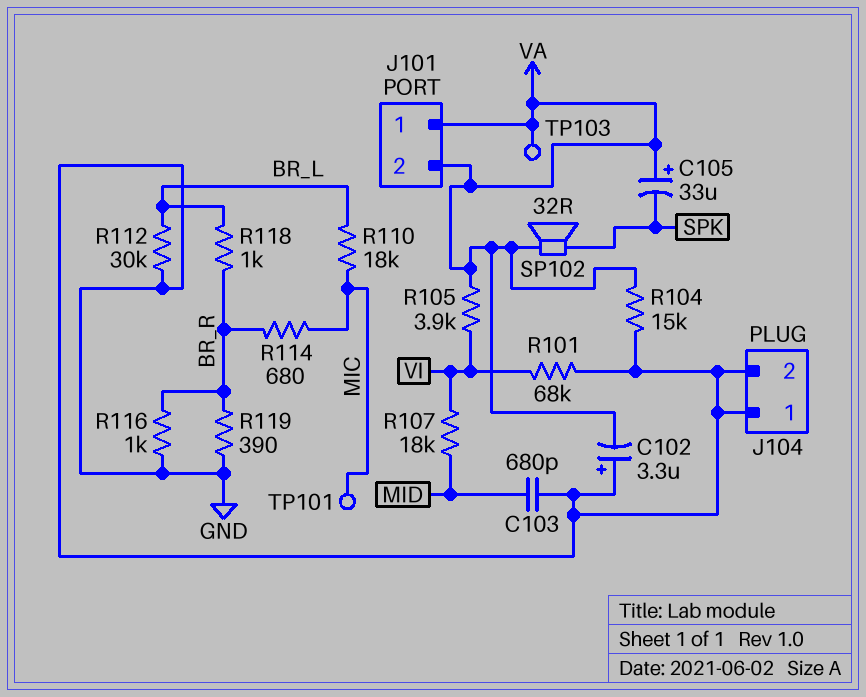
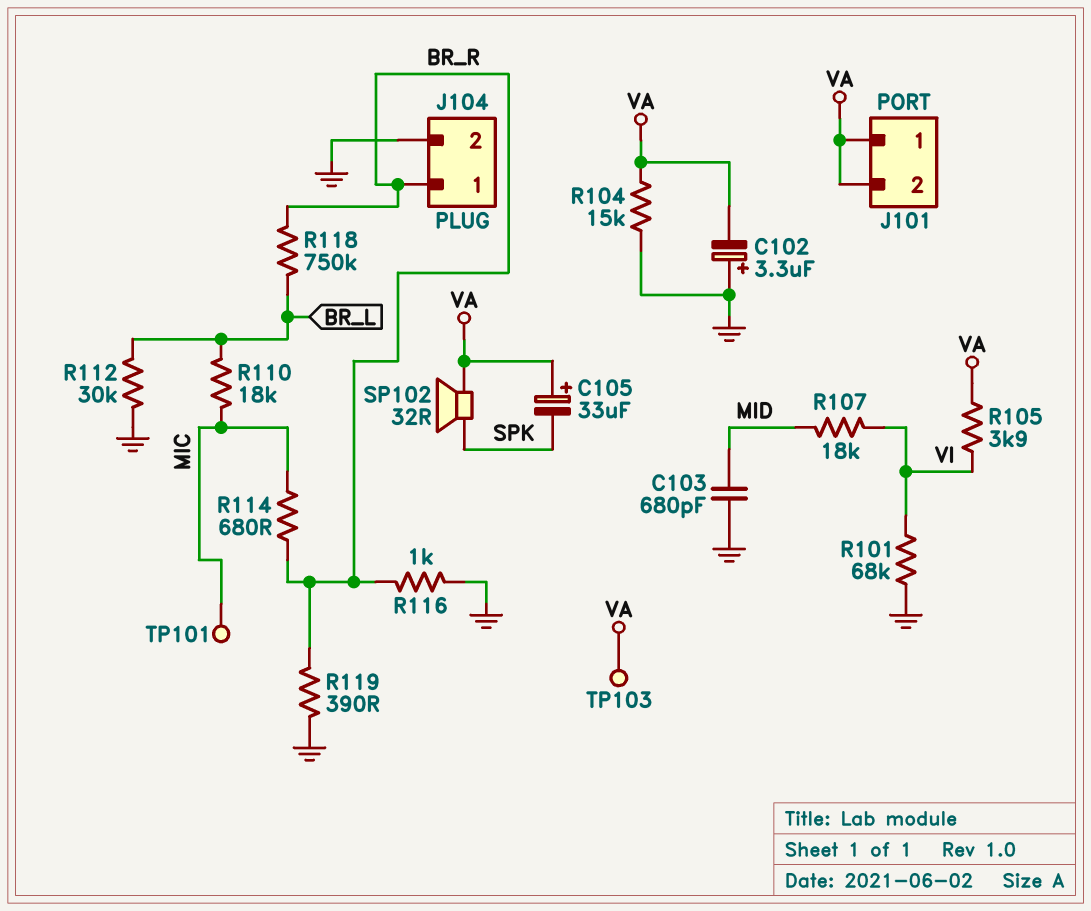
J104 pin 1: GND -> BR_R
R118: 1k (BR_L, BR_R) -> 750k (BR_L, BR_R)

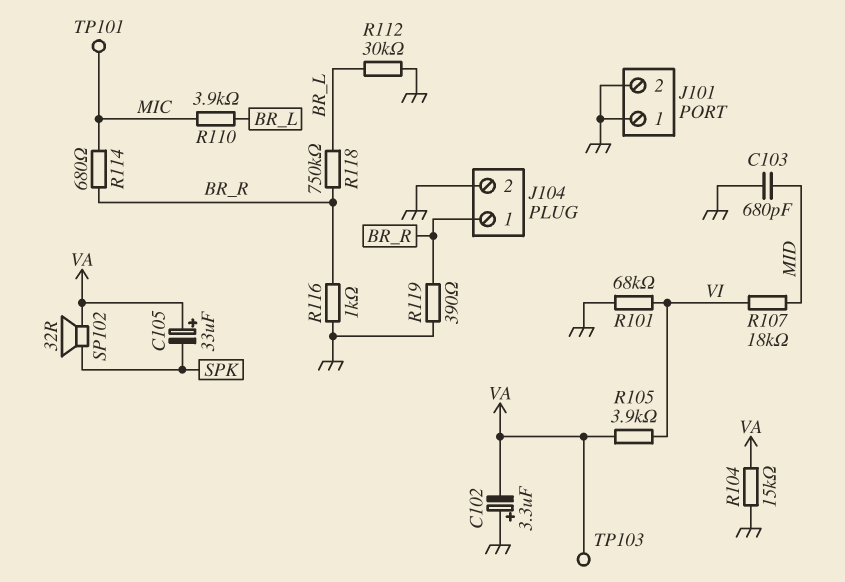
J101 pin 1: VA -> GND
J101 pin 2: VA -> GND
R110: 18k (BR_L, MIC) -> 3.9k (BR_L, MIC)

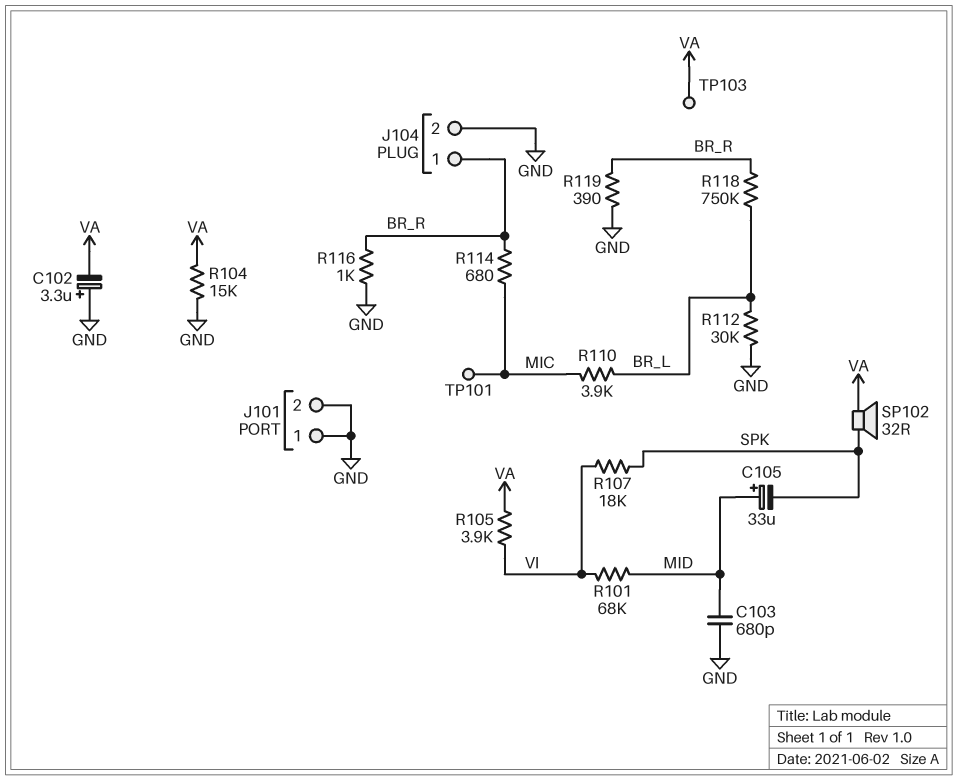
C105: 33uF (plus VA, minus SPK) -> 33uF (plus MID, minus SPK)
R101: 68k (GND, VI) -> 68k (MID, VI)
R107: 18k (MID, VI) -> 18k (SPK, VI)

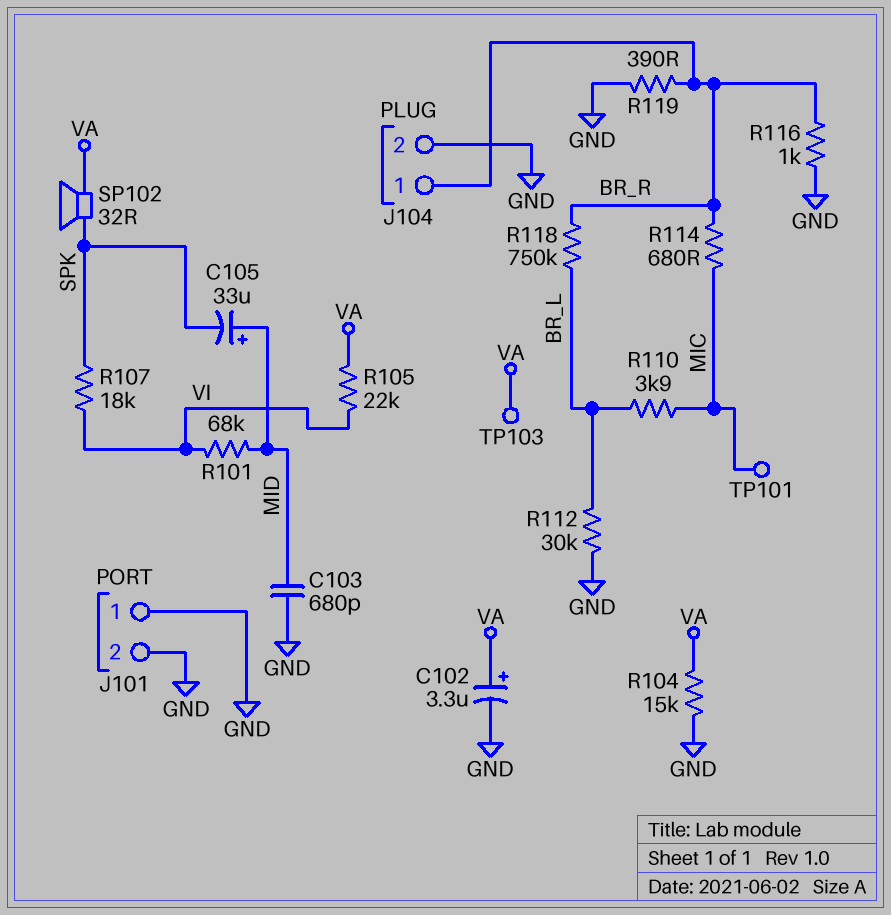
C102: 3.3uF (plus GND, minus VA) -> 3.3uF (plus VA, minus GND)
R105: 3.9k (VA, VI) -> 22k (VA, VI)

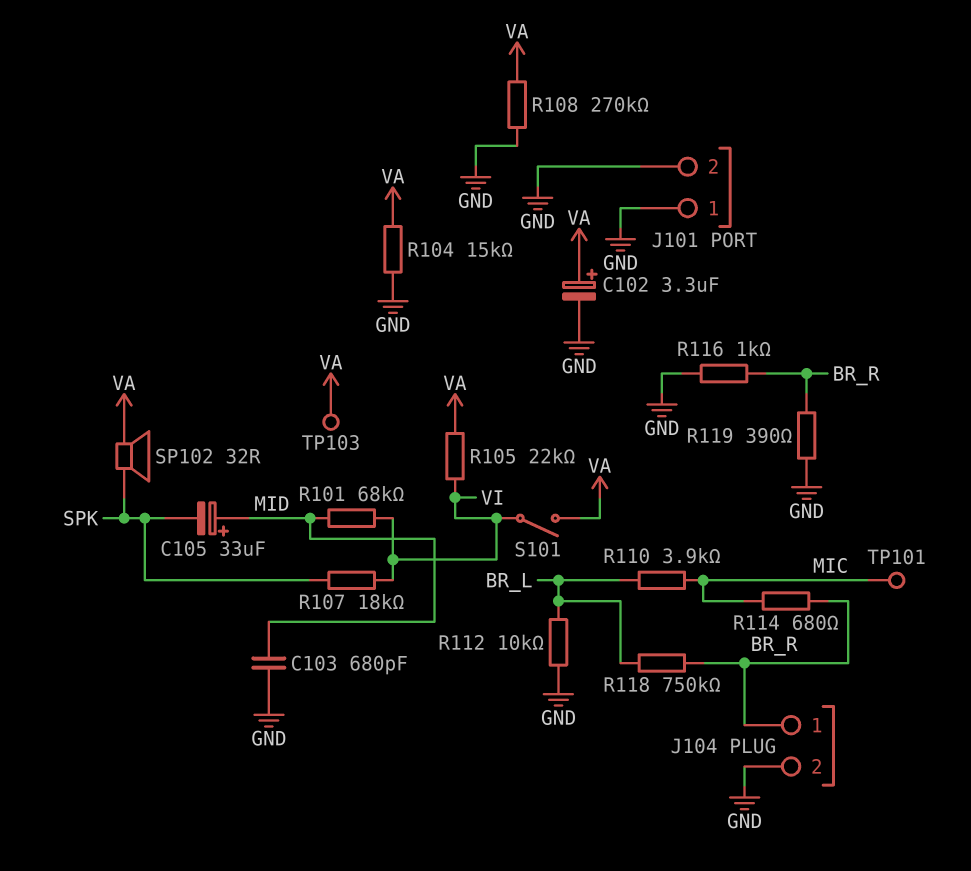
R108: none -> 270k (GND, VA)
R112: 30k (BR_L, GND) -> 10k (BR_L, GND)
S101: none -> switch (VA, VI)

